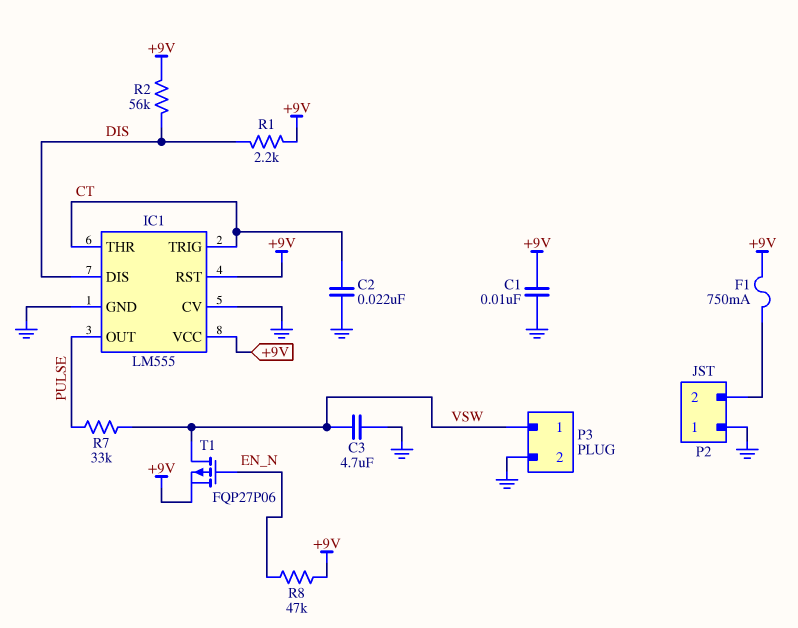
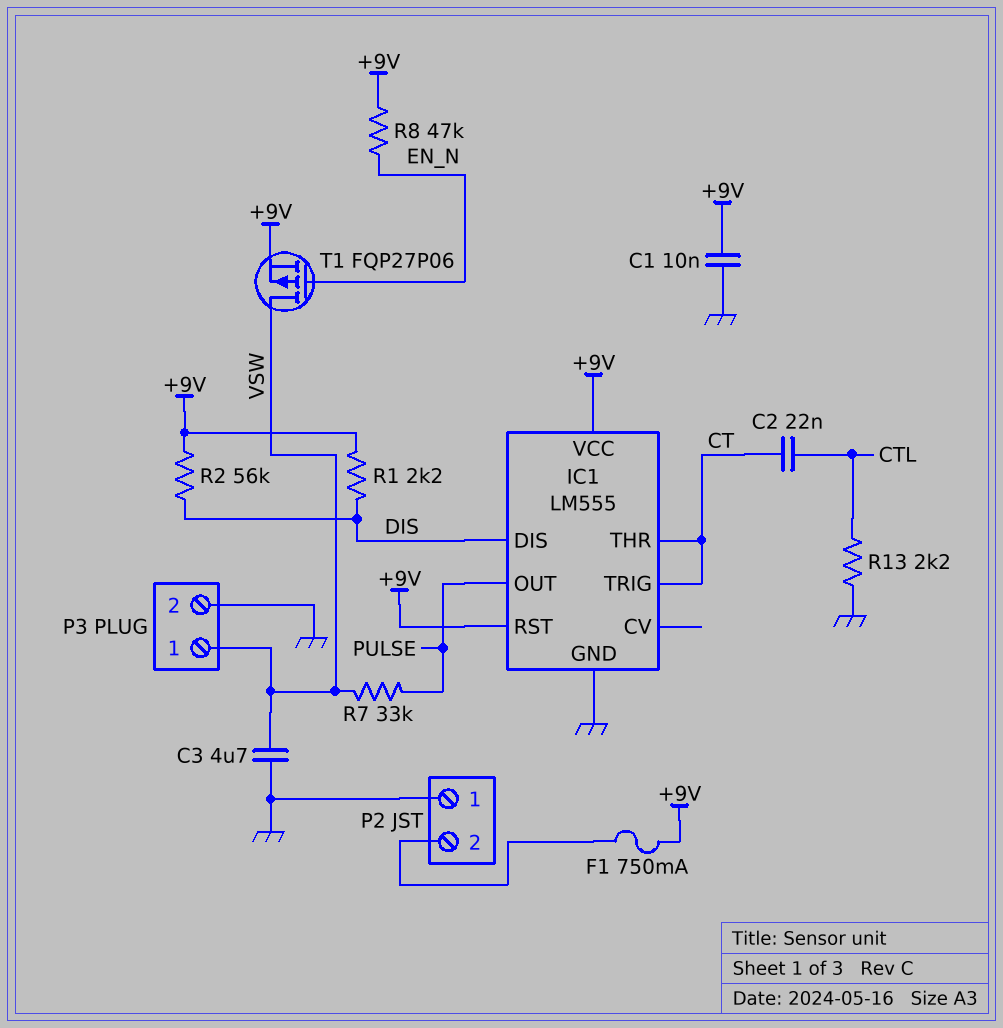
C2: 22nF (CT, GND) -> 22nF (CT, CTL)
IC1 pin CV: GND -> none
R13: none -> 2.2k (CTL, GND)

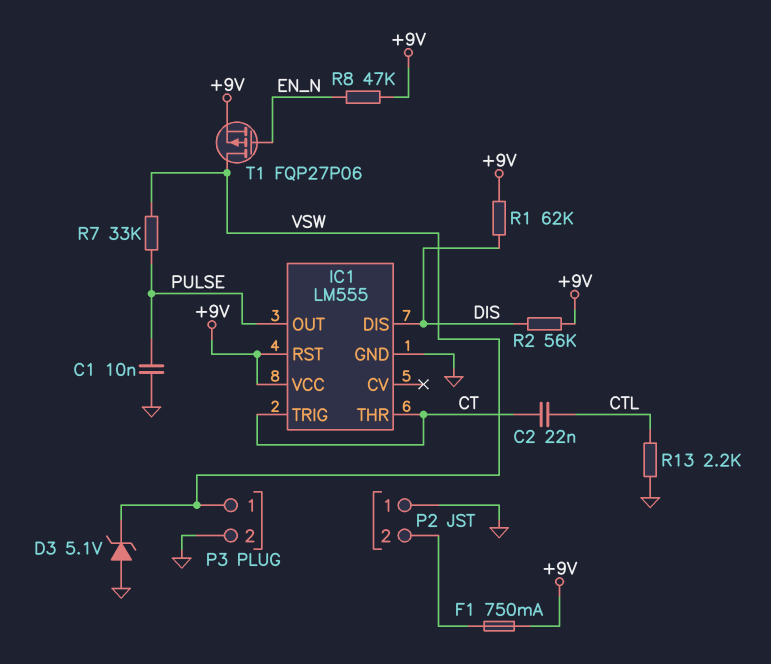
C1: 10nF (+9V, GND) -> 10nF (GND, PULSE)
C3: 4.7uF (GND, VSW) -> none
D3: none -> zener 5.1V (A GND, K VSW)
R1: 2.2k (+9V, DIS) -> 62k (+9V, DIS)

